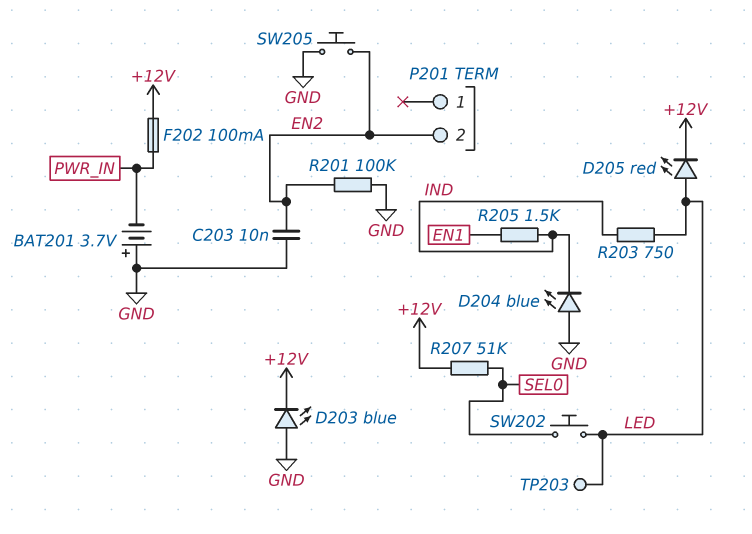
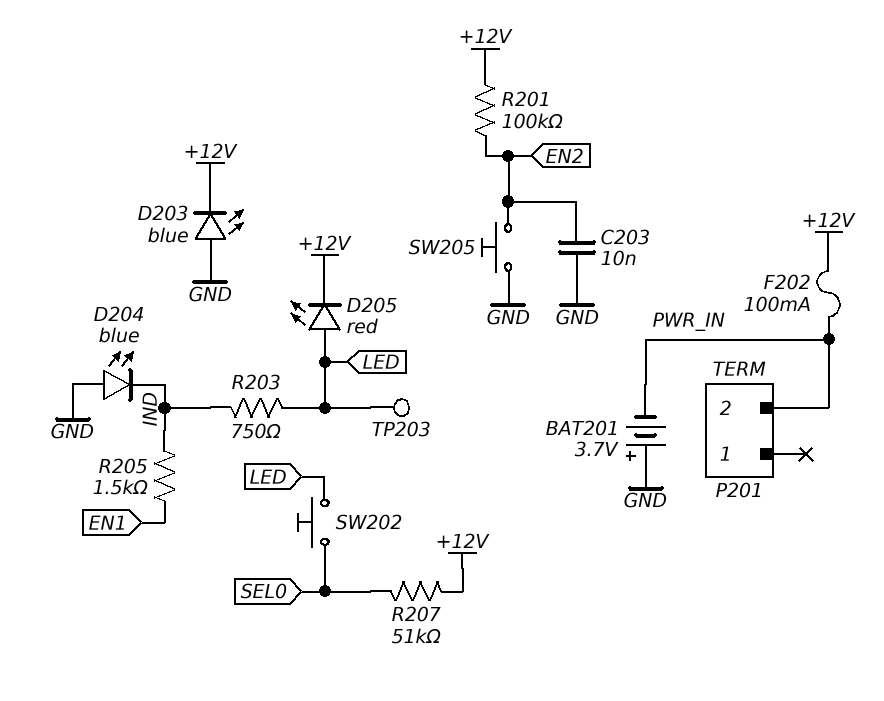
P201 pin 2: EN2 -> PWR_IN
R201: 100k (EN2, GND) -> 100k (+12V, EN2)

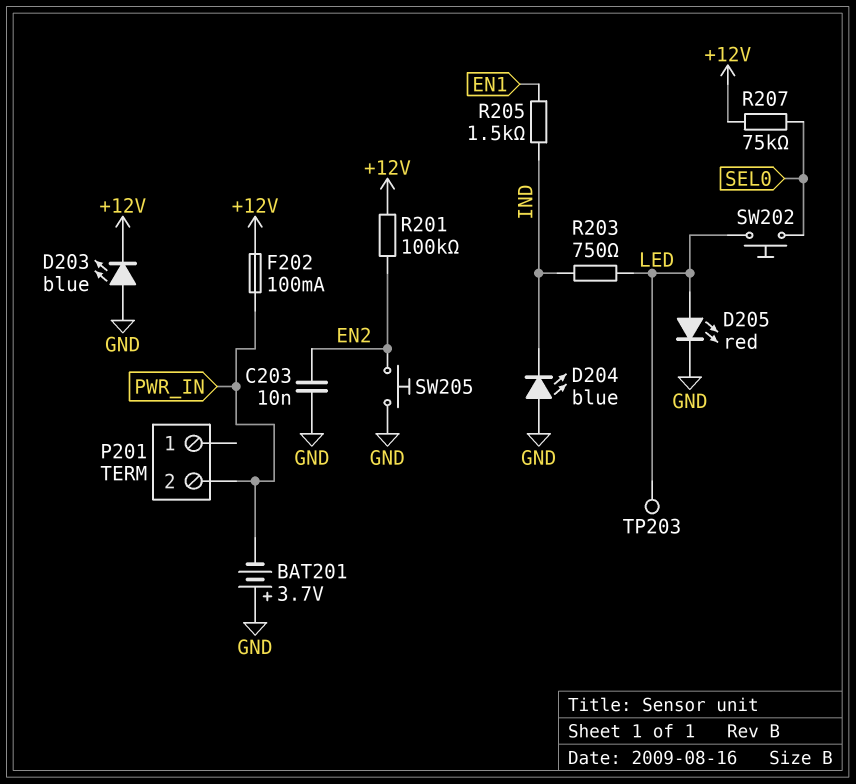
D205: LED red (A LED, K +12V) -> LED red (A LED, K GND)
R207: 51k (+12V, SEL0) -> 75k (+12V, SEL0)

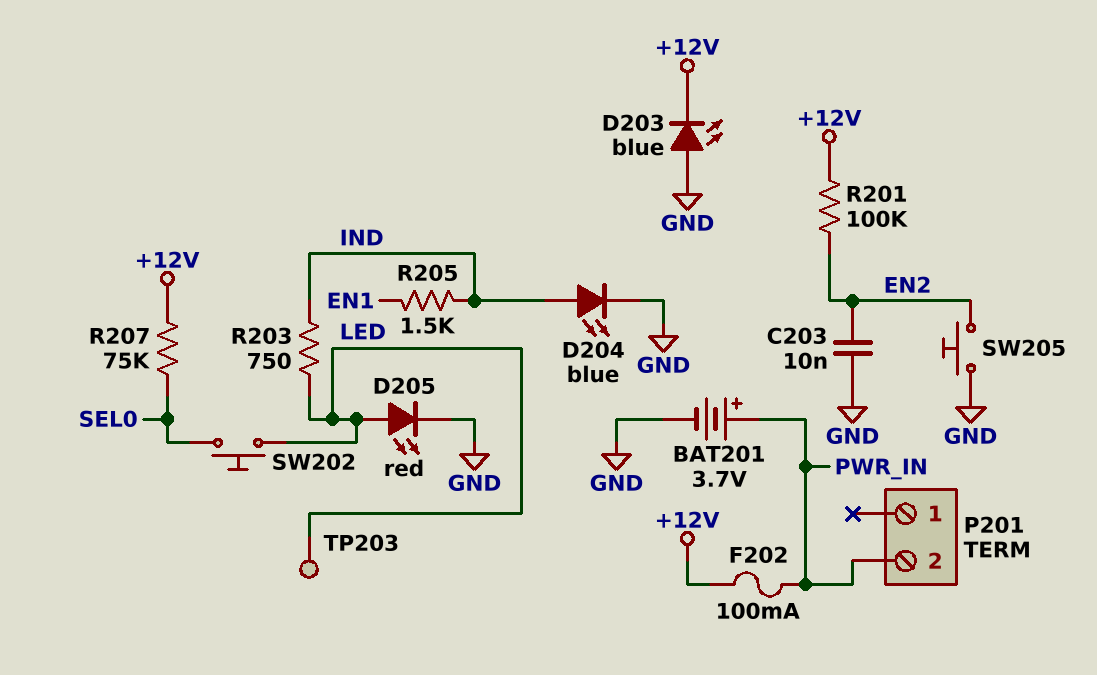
BAT201: 3.7V (plus GND, minus PWR_IN) -> 3.7V (plus PWR_IN, minus GND)
D204: LED blue (A GND, K IND) -> LED blue (A IND, K GND)

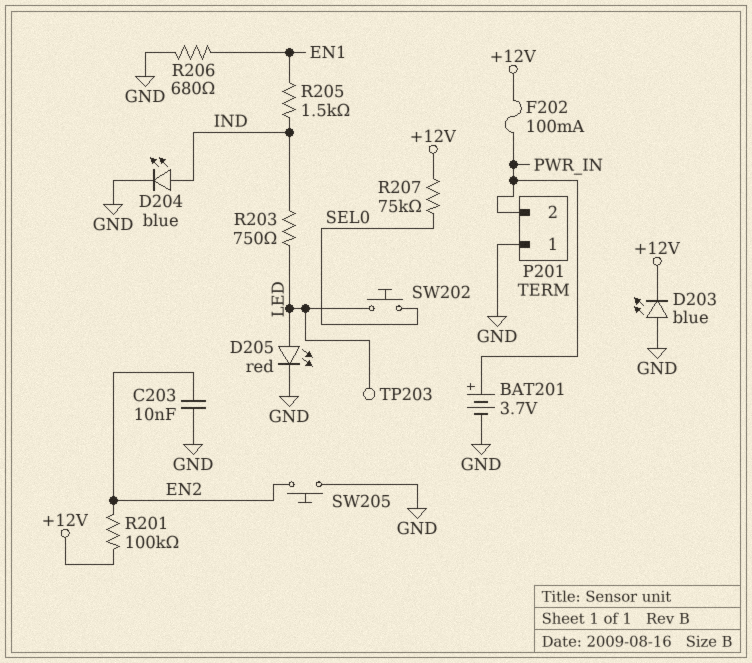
P201 pin 1: none -> GND
R206: none -> 680 (EN1, GND)

